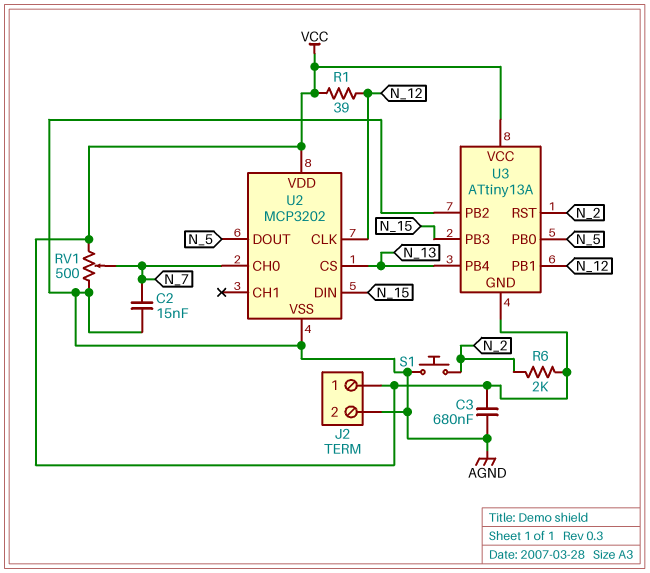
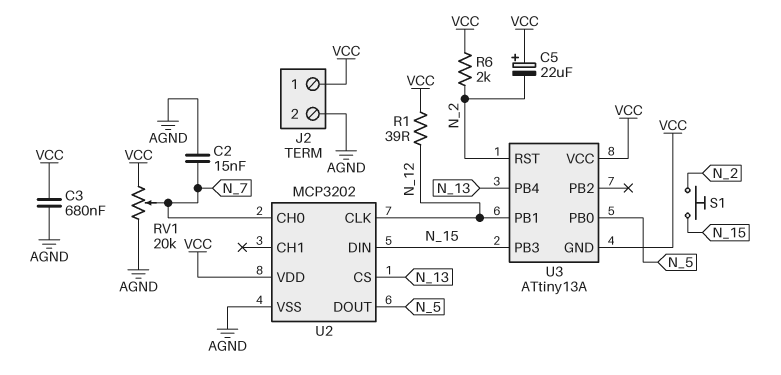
C5: none -> 22uF (plus VCC, minus N_2)
RV1: 500 (AGND, VCC, wiper N_7) -> 20k (AGND, VCC, wiper N_7)
S1: button (AGND, N_2) -> button (N_2, N_15)
U3 pin PB2: AGND -> none

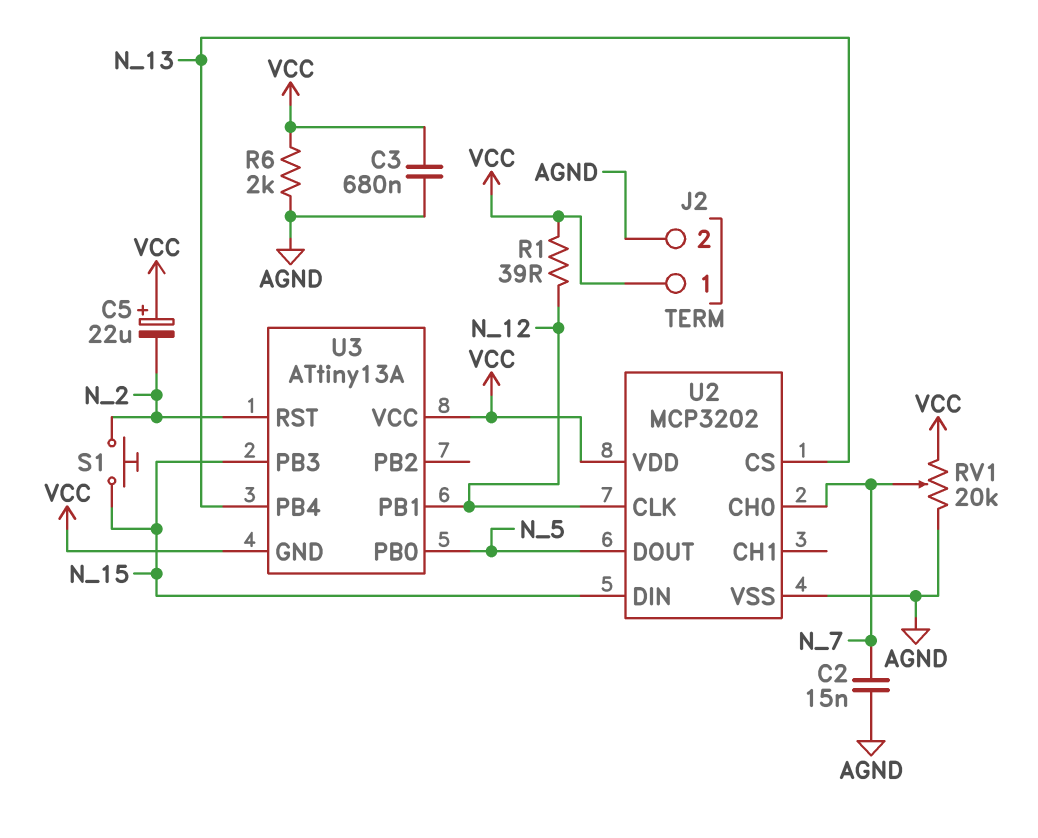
R6: 2k (N_2, VCC) -> 2k (AGND, VCC)

